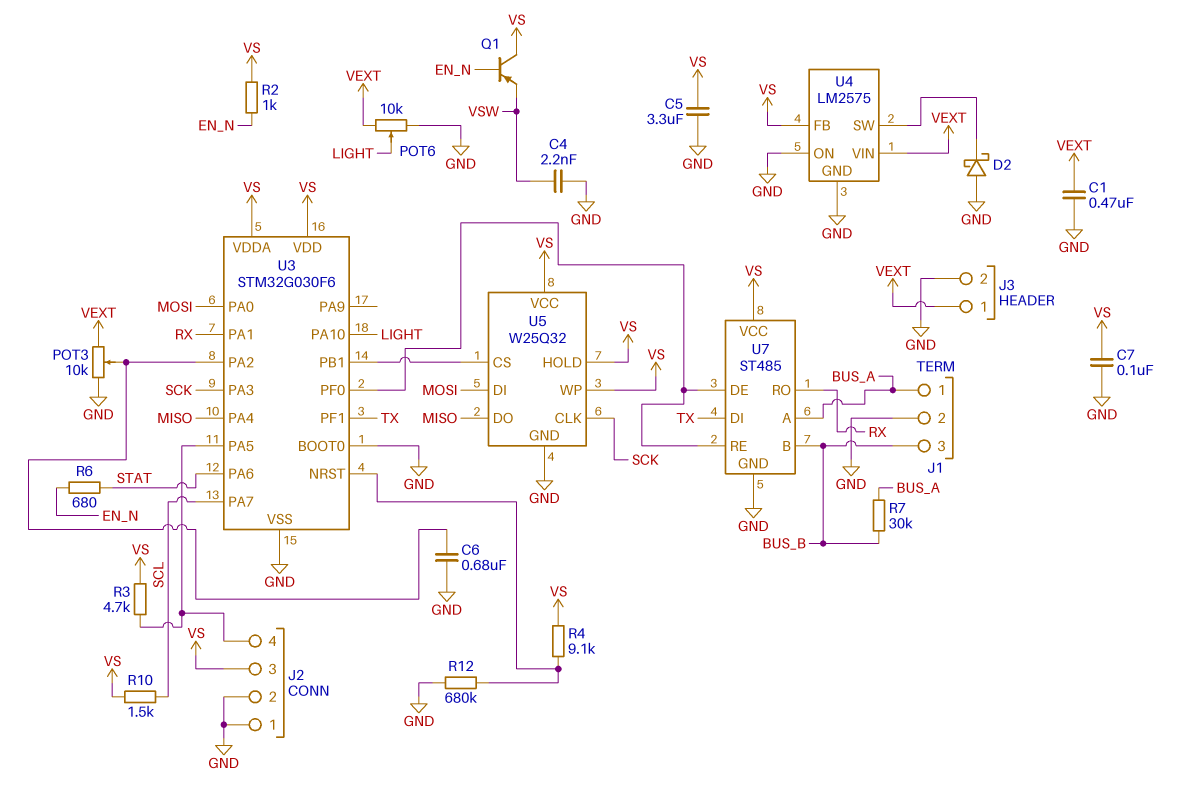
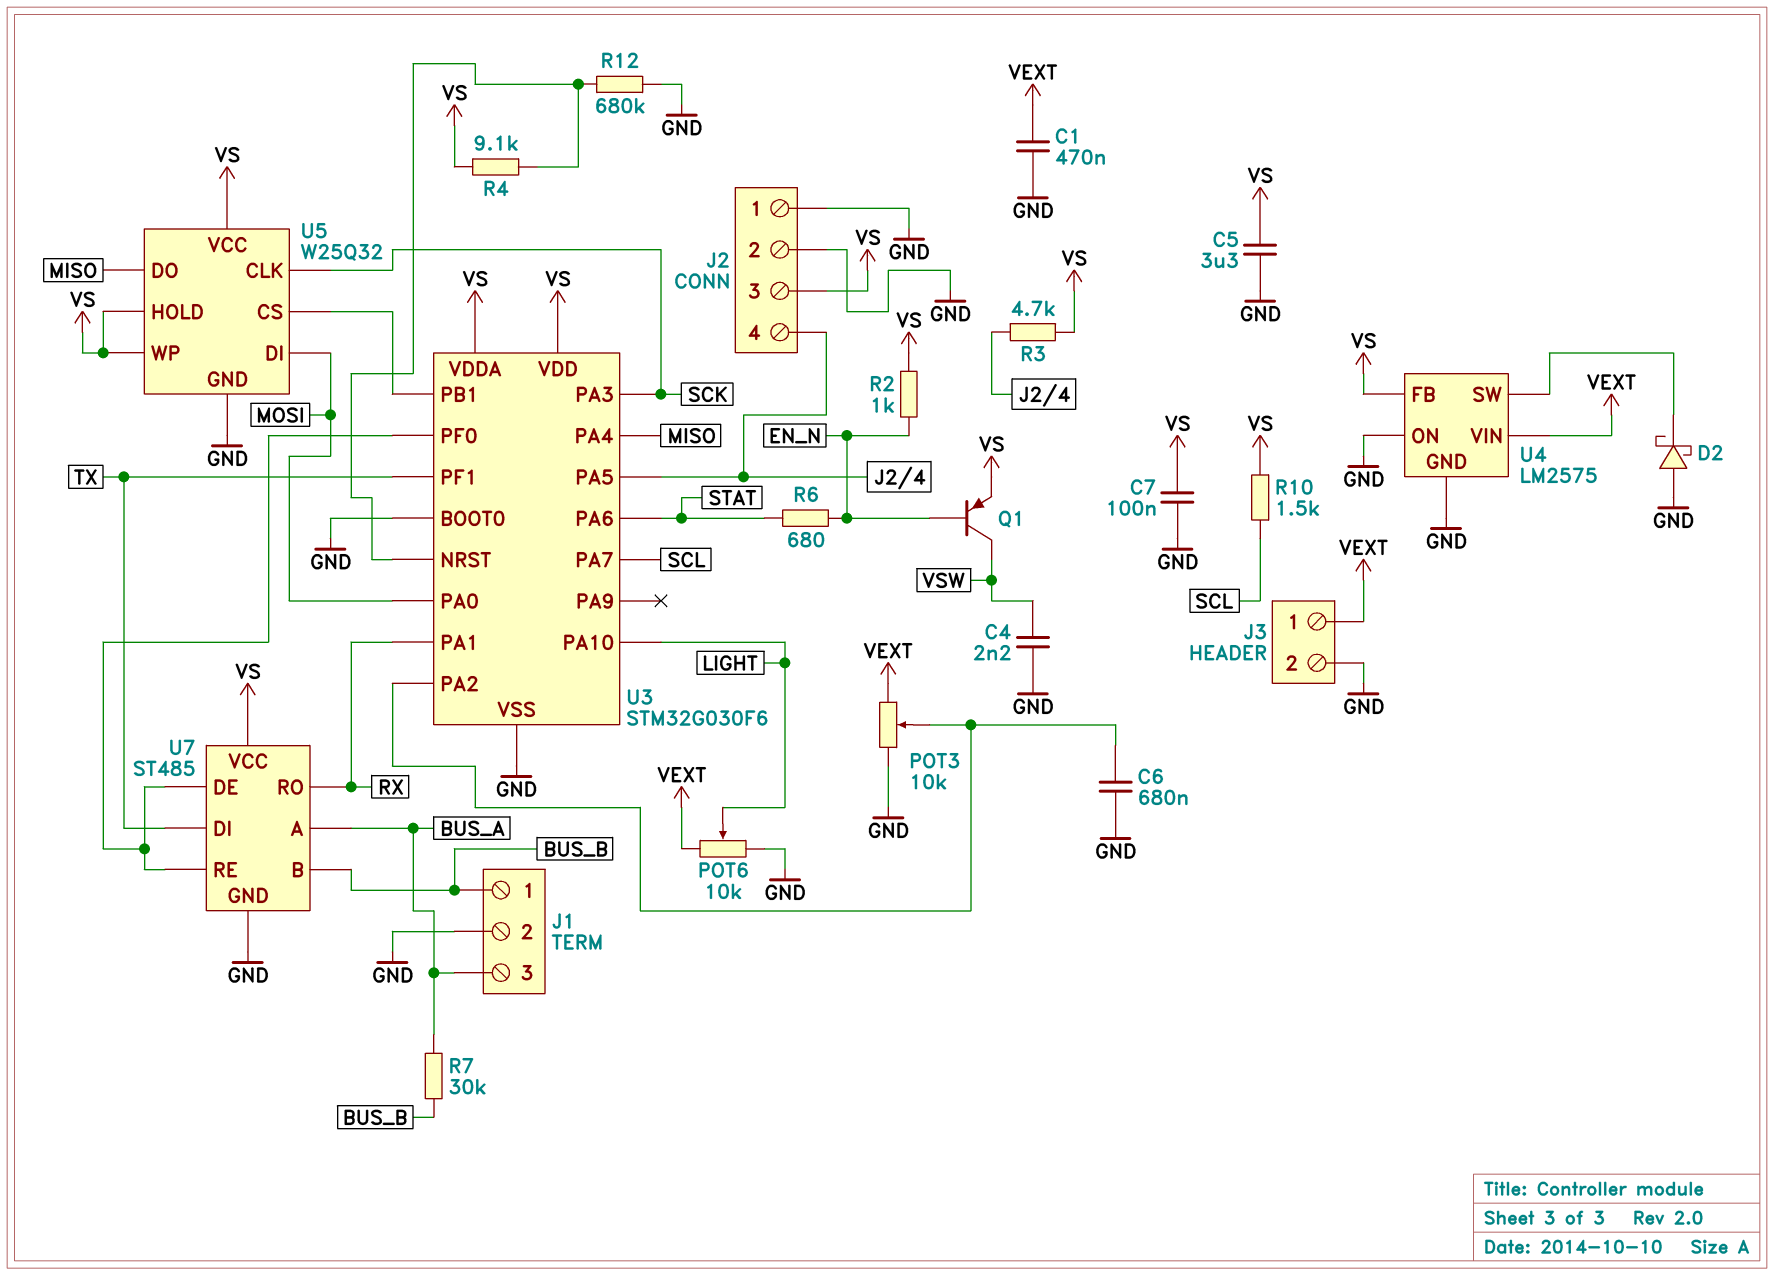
J1 pin 1: BUS_A -> BUS_B
J1 pin 3: BUS_B -> BUS_A
Q1: PNP (B EN_N, C VS, E VSW) -> PNP (B EN_N, C VSW, E VS)

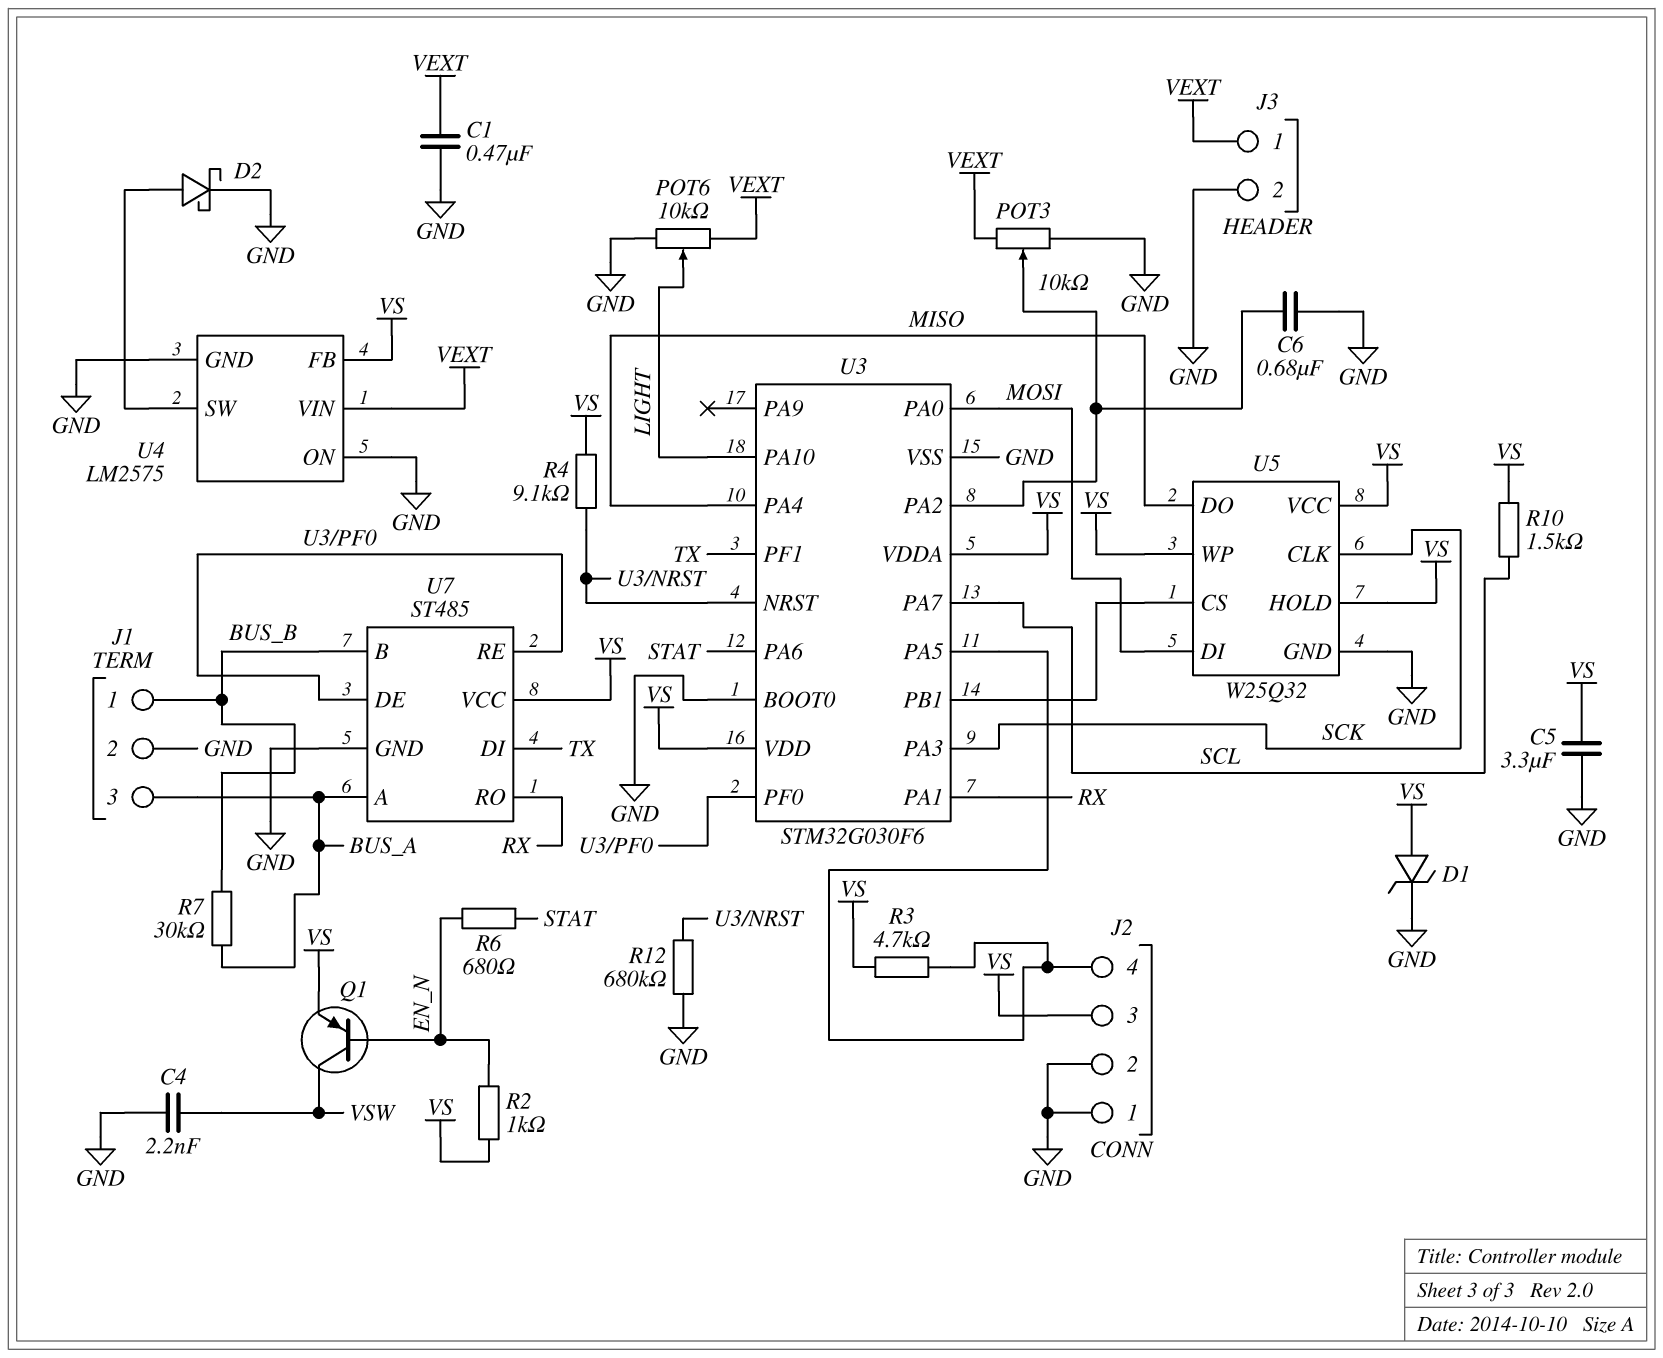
C7: 100nF (GND, VS) -> none
D1: none -> zener (A VS, K GND)
D2: schottky (A GND, K U4/SW) -> schottky (A U4/SW, K GND)

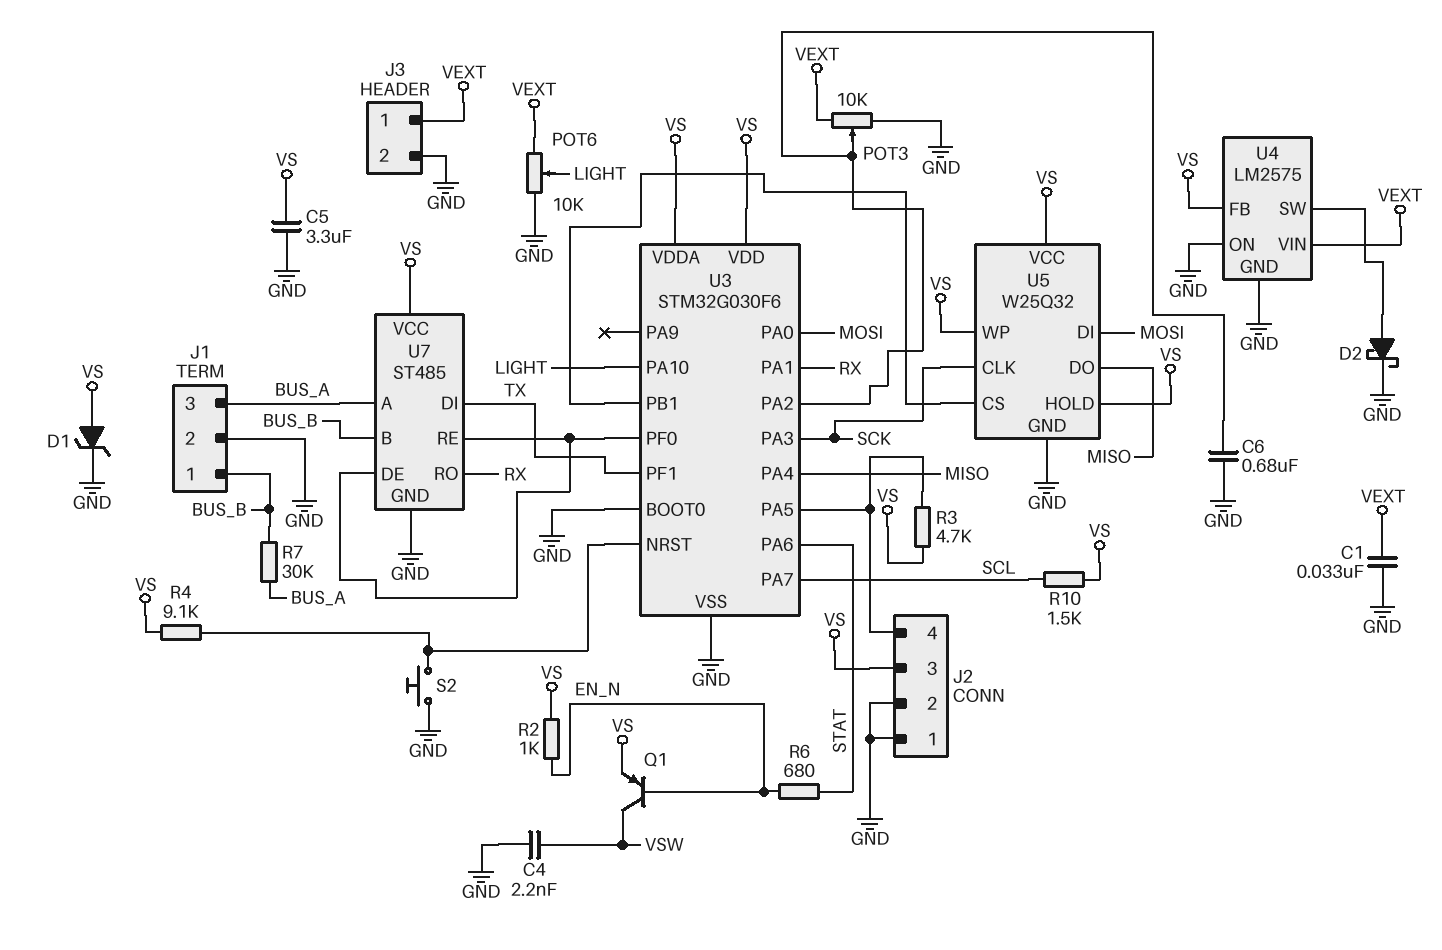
C1: 470nF (GND, VEXT) -> 33nF (GND, VEXT)
R12: 680k (GND, U3/NRST) -> none
S2: none -> button (GND, U3/NRST)

